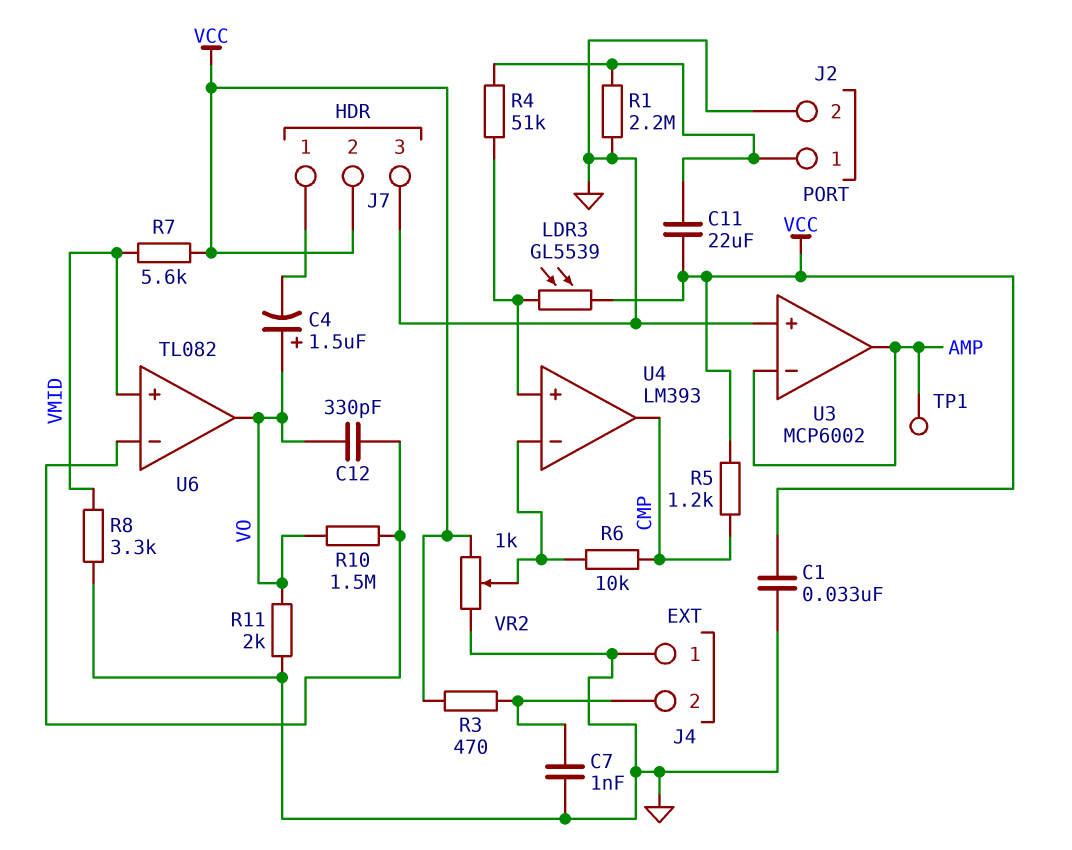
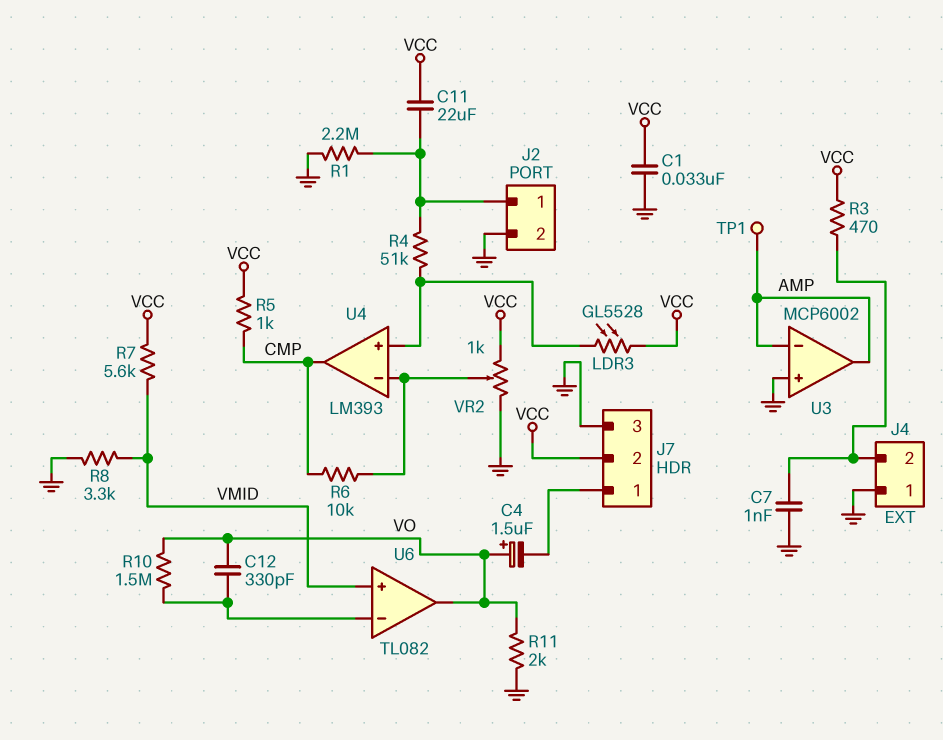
LDR3: GL5539 (U4/in+, VCC) -> GL5528 (U4/in+, VCC)
R5: 1.2k (CMP, VCC) -> 1k (CMP, VCC)

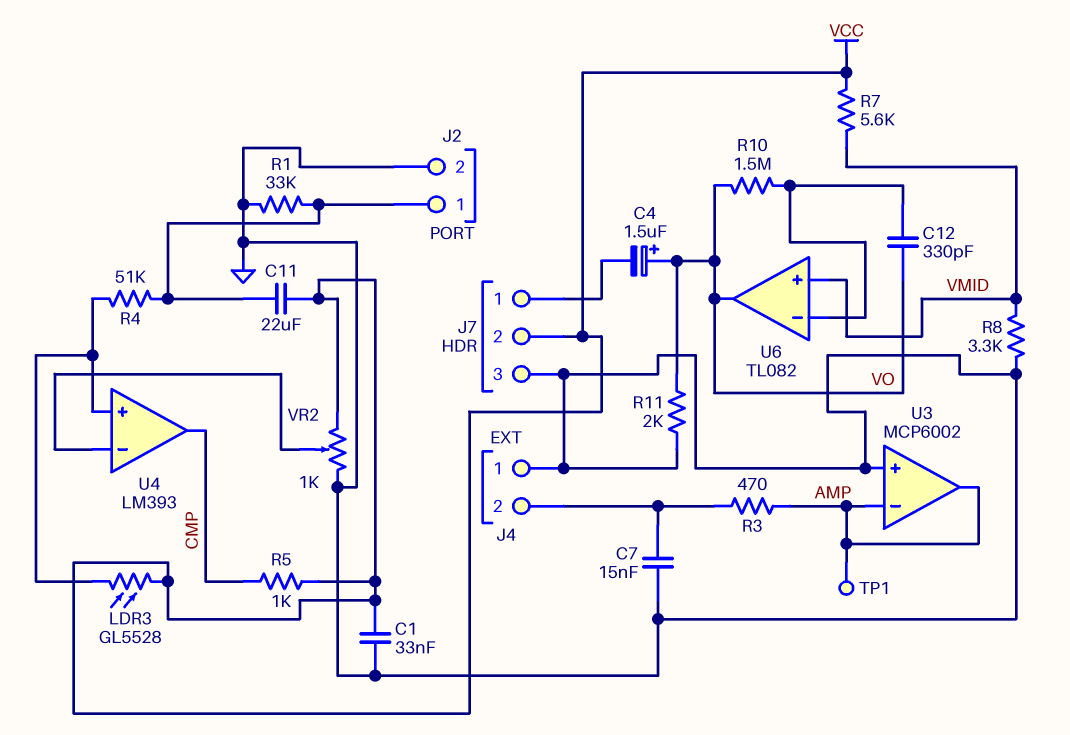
C7: 1nF (GND, J4/2) -> 15nF (GND, J4/2)
R1: 2.2M (GND, J2/1) -> 33k (GND, J2/1)
R3: 470 (J4/2, VCC) -> 470 (AMP, J4/2)
R6: 10k (CMP, U4/in-) -> none

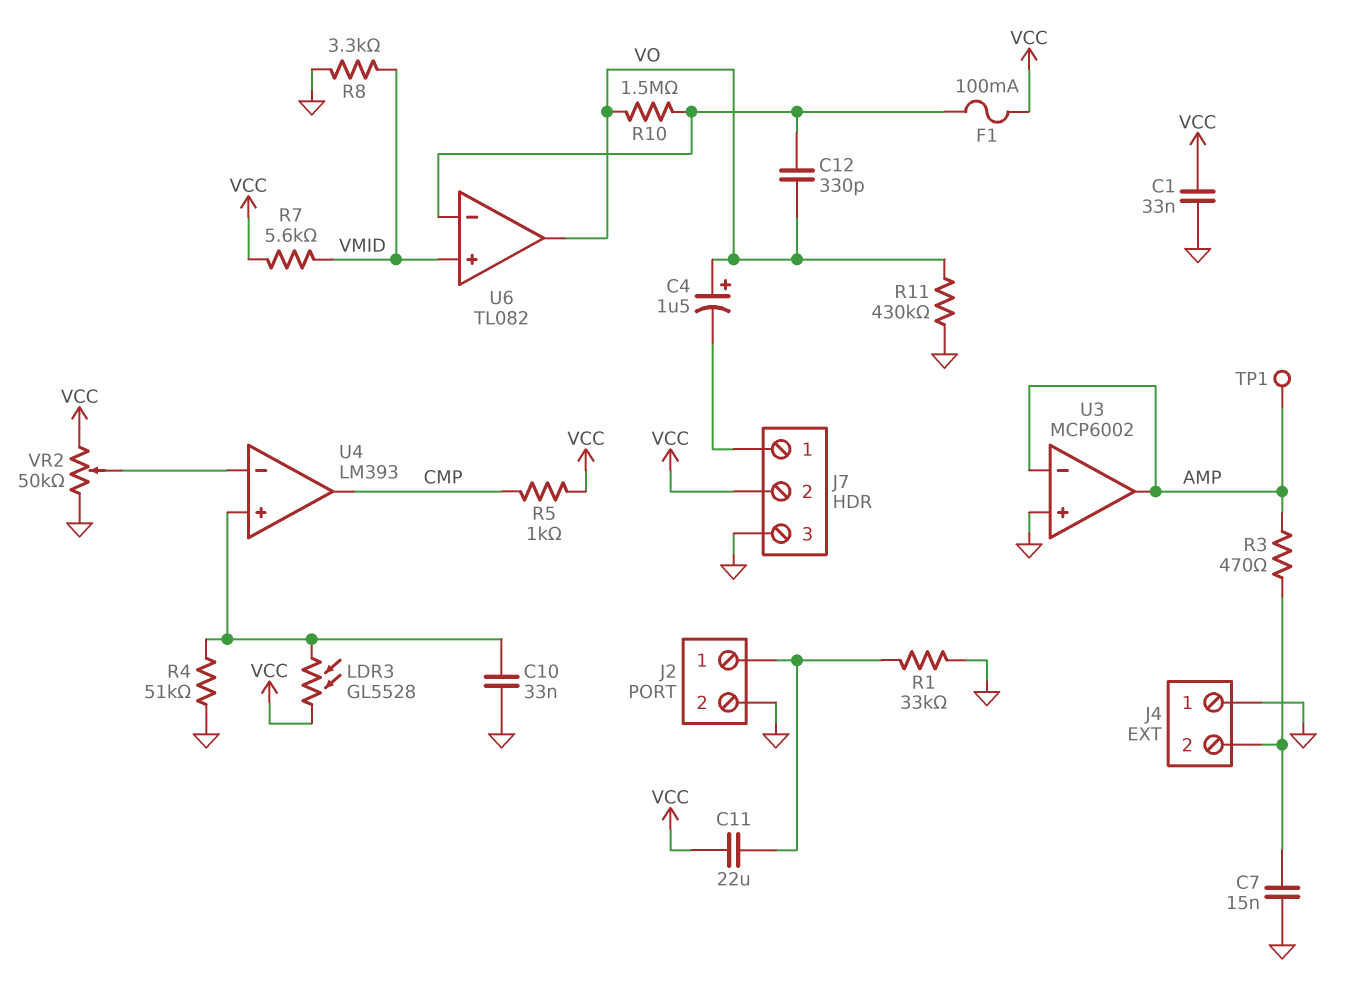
C10: none -> 33nF (GND, U4/in+)
F1: none -> 100mA (U6/in-, VCC)
R4: 51k (J2/1, U4/in+) -> 51k (GND, U4/in+)
R11: 2k (GND, VO) -> 430k (GND, VO)
VR2: 1k (GND, VCC, wiper U4/in-) -> 50k (GND, VCC, wiper U4/in-)

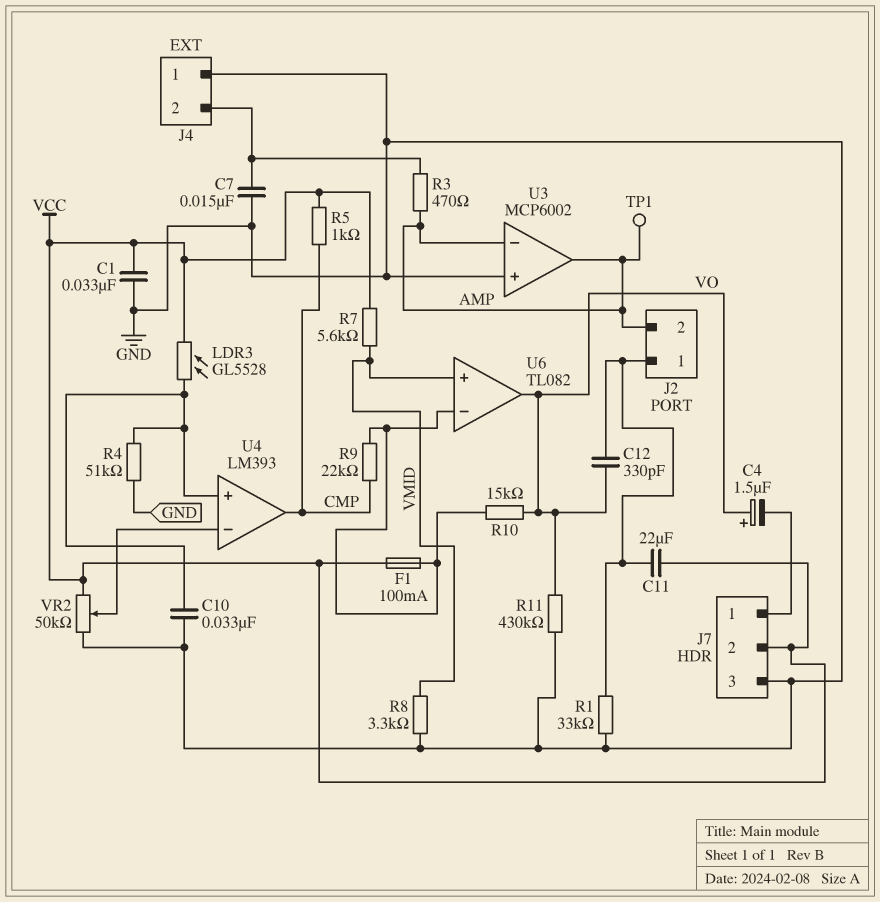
C12: 330pF (U6/in-, VO) -> 330pF (J2/1, VO)
J2 pin 2: GND -> AMP
R9: none -> 22k (CMP, U6/in-)
R10: 1.5M (U6/in-, VO) -> 15k (U6/in-, VO)

